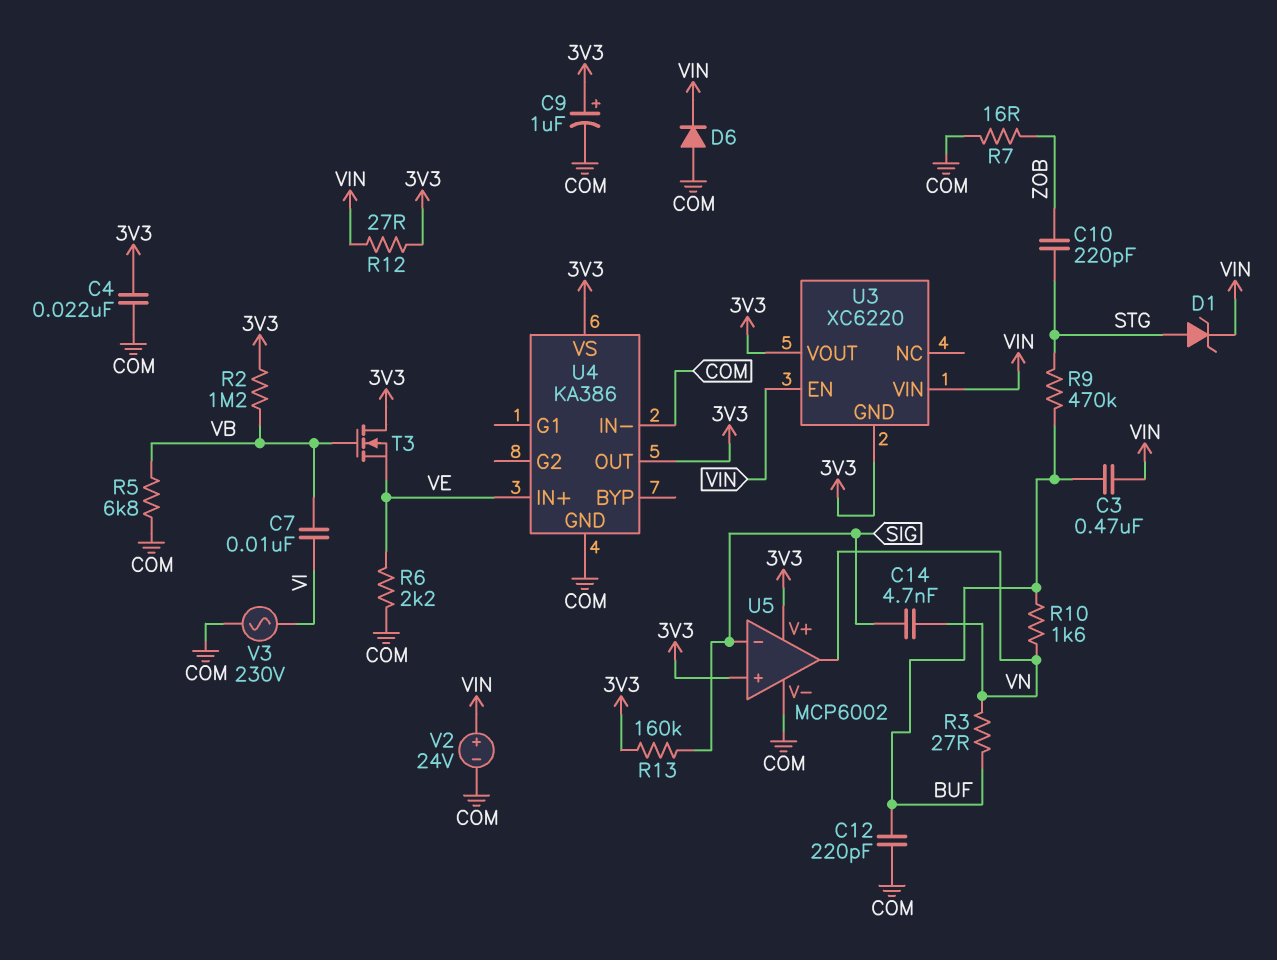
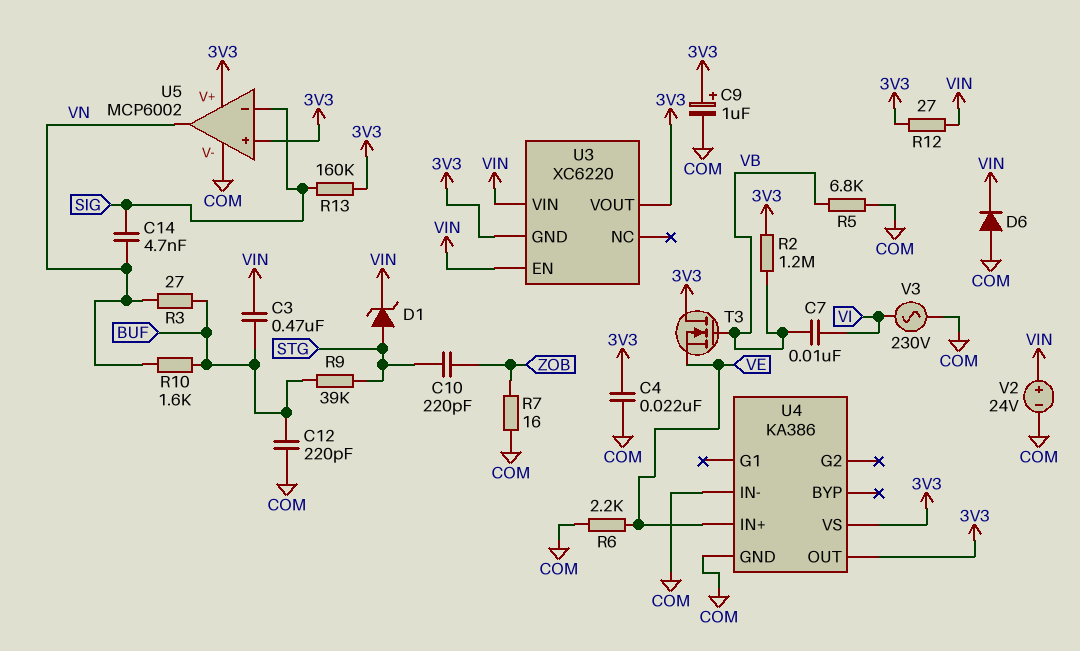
R9: 470k (BUF, STG) -> 39k (BUF, STG)

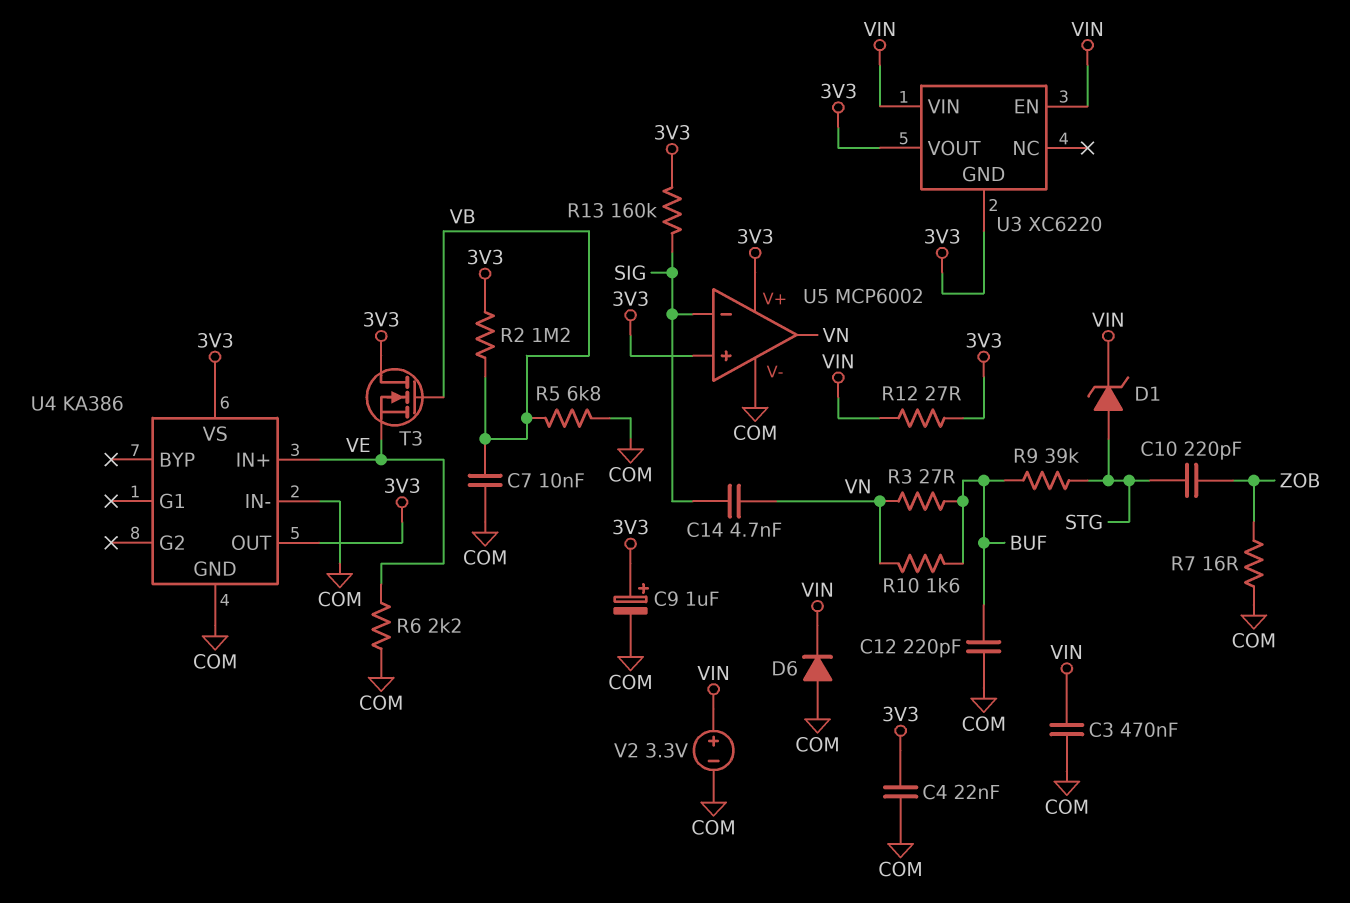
C3: 470nF (BUF, VIN) -> 470nF (COM, VIN)
C7: 10nF (VB, VI) -> 10nF (COM, VB)
V2: 24V (plus VIN, minus COM) -> 3.3V (plus VIN, minus COM)
V3: AC 230V (COM, VI) -> none

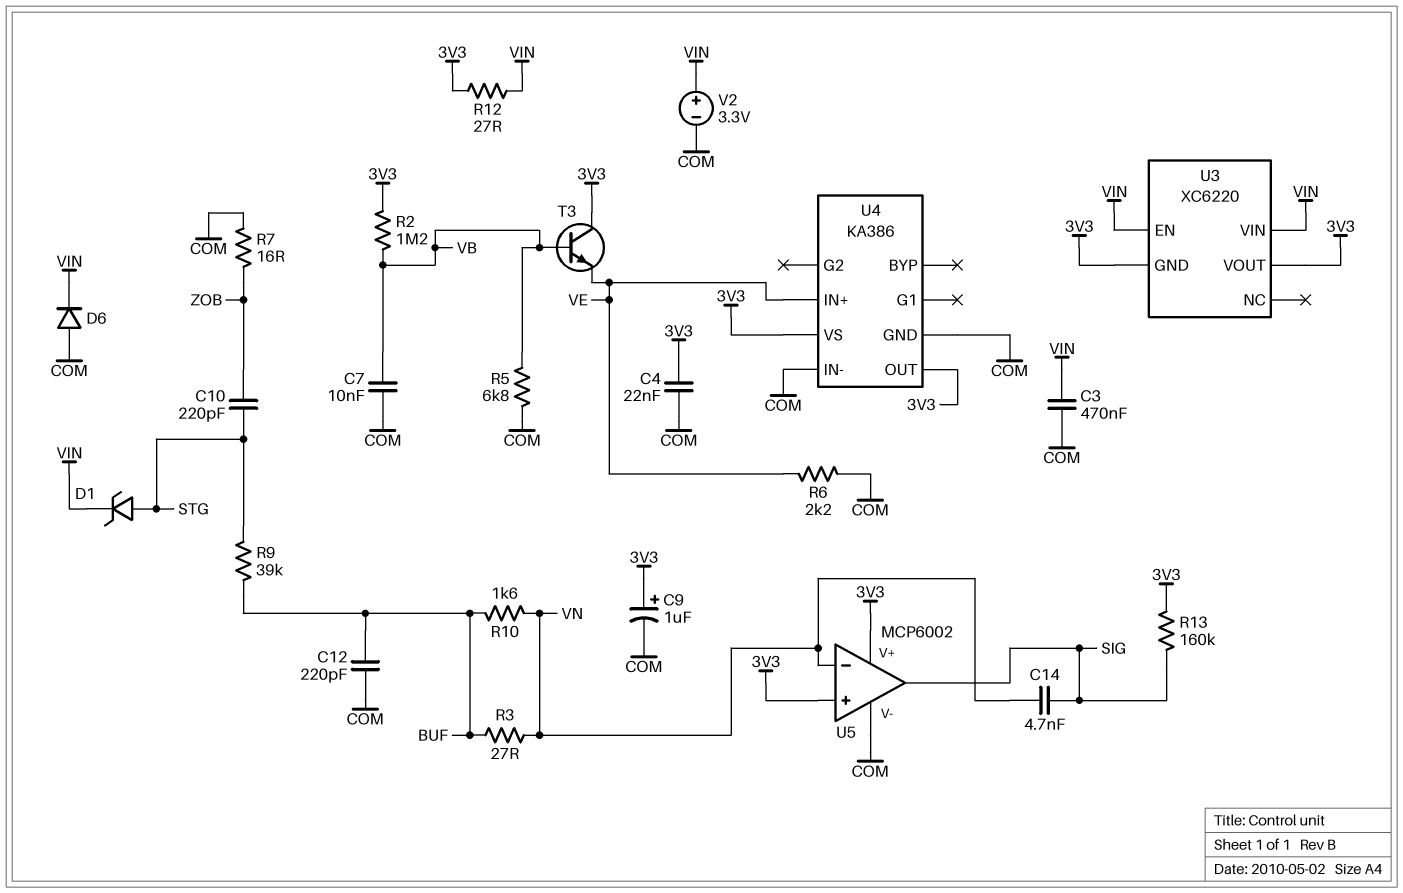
T3: NMOS (G VB, D 3V3, S VE) -> NPN (B VB, C 3V3, E VE)
U5 pin in-: SIG -> VN
U5 pin out: VN -> SIG

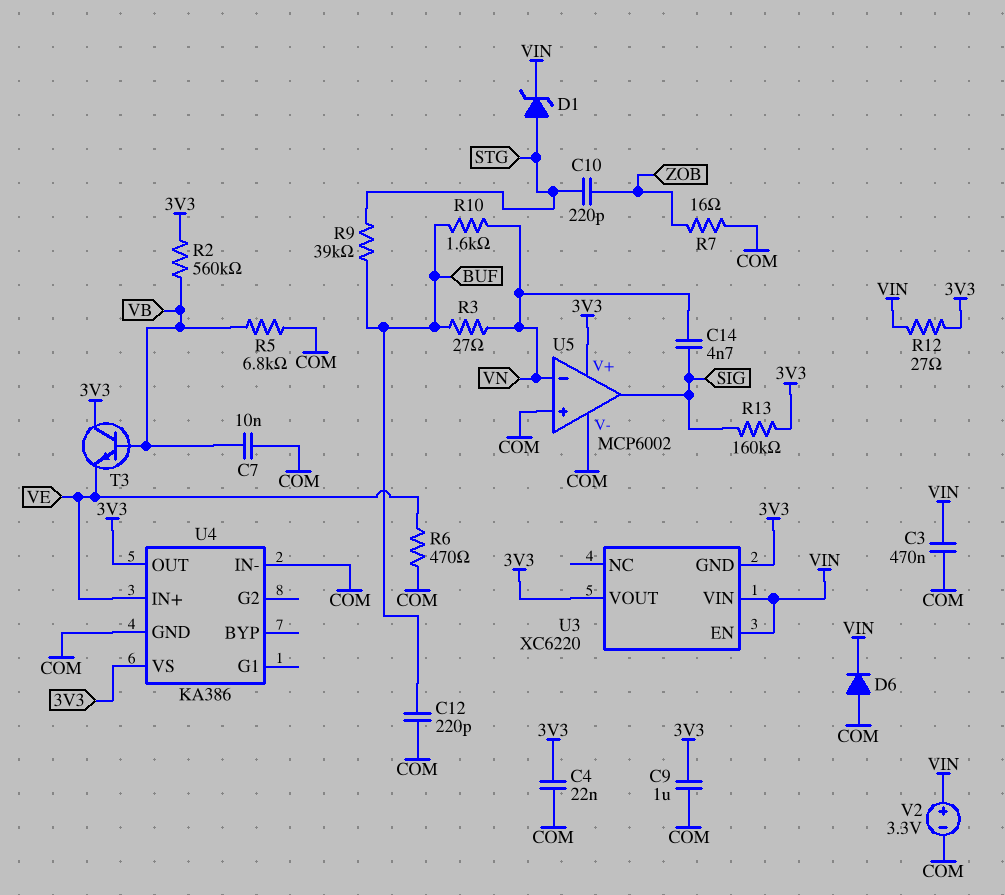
C9: 1uF (plus 3V3, minus COM) -> 1uF (3V3, COM)
R2: 1.2M (3V3, VB) -> 560k (3V3, VB)
R6: 2.2k (COM, VE) -> 470 (COM, VE)
U5 pin in+: 3V3 -> COM

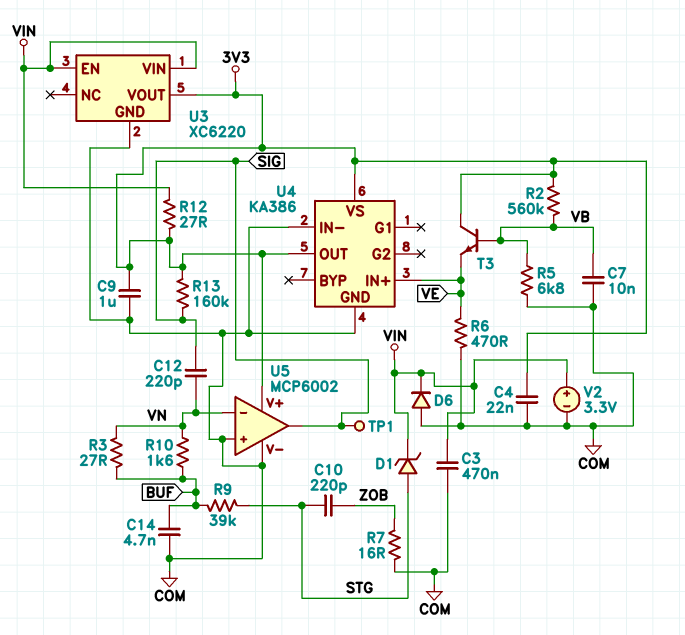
C12: 220pF (BUF, COM) -> 220pF (SIG, VN)
C14: 4.7nF (SIG, VN) -> 4.7nF (BUF, COM)
TP1: none -> test point (SIG)
U3 pin GND: 3V3 -> COM

